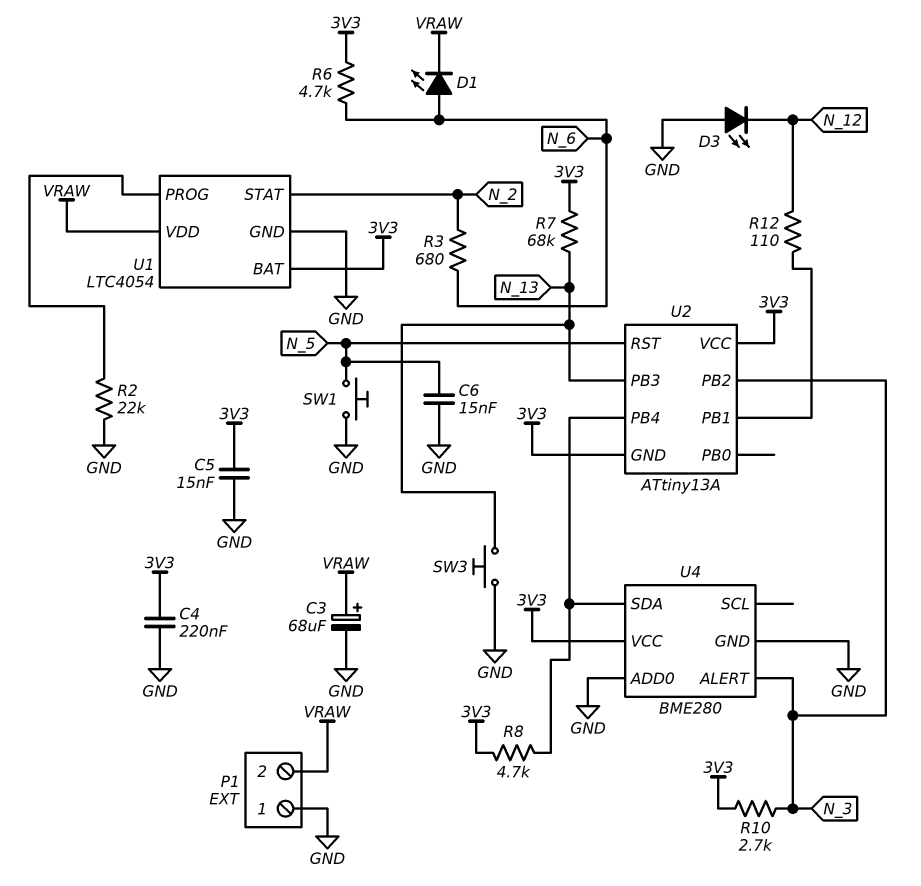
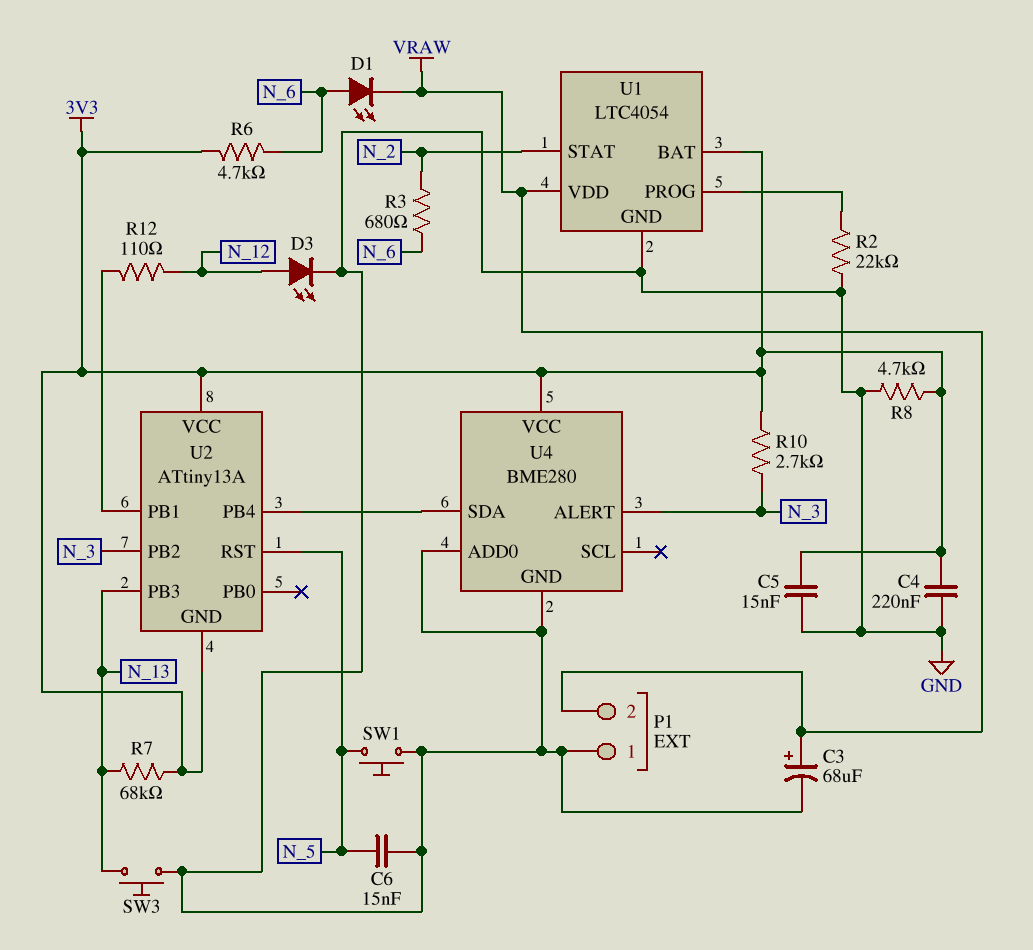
D3: LED (A GND, K N_12) -> LED (A N_12, K GND)
R8: 4.7k (3V3, U2/PB4) -> 4.7k (3V3, GND)

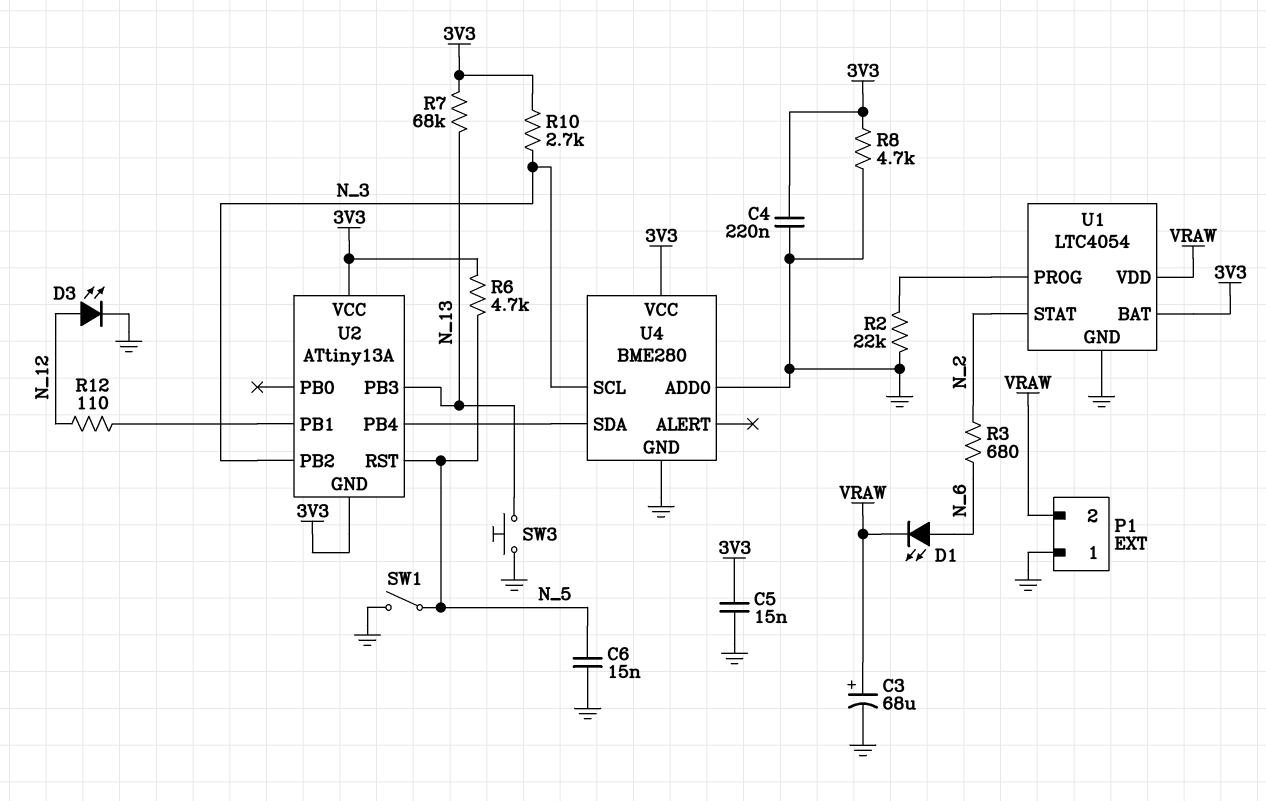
R6: 4.7k (3V3, N_6) -> 4.7k (3V3, N_5)
SW1: button (GND, N_5) -> switch (GND, N_5)
U4 pin ALERT: N_3 -> none
U4 pin SCL: none -> N_3

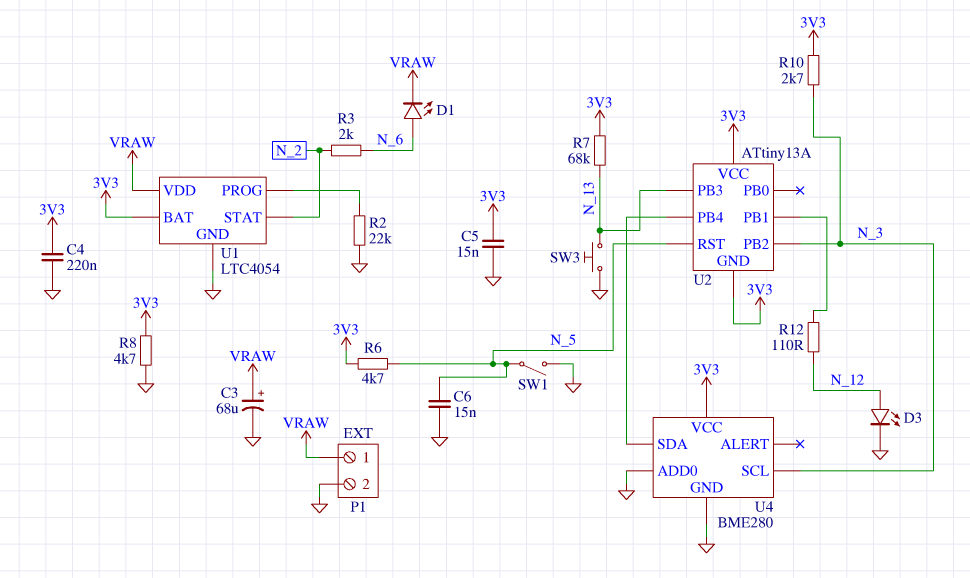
P1 pin 1: GND -> VRAW
P1 pin 2: VRAW -> GND
R3: 680 (N_2, N_6) -> 2k (N_2, N_6)

